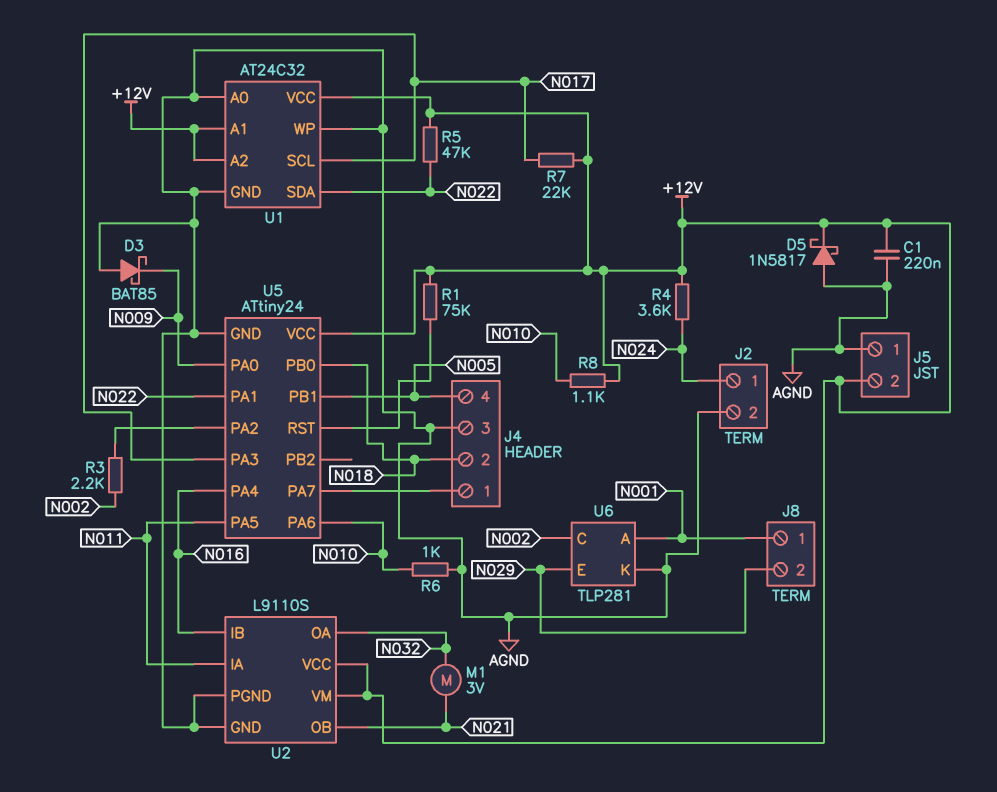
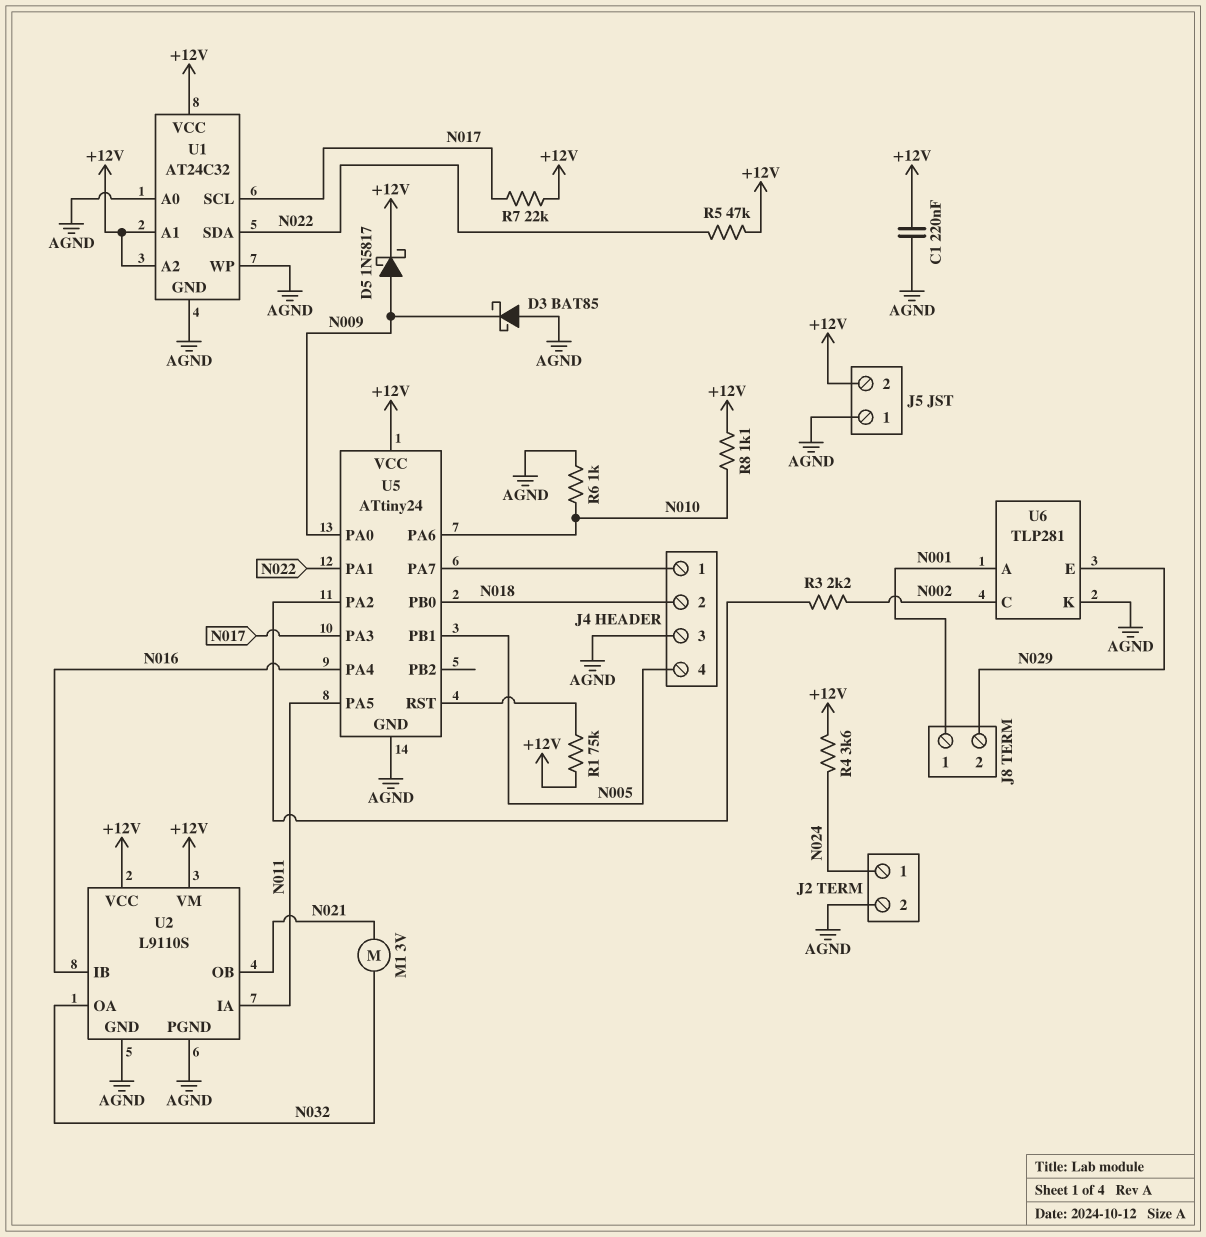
D5: schottky 1N5817 (A AGND, K +12V) -> schottky 1N5817 (A N009, K +12V)

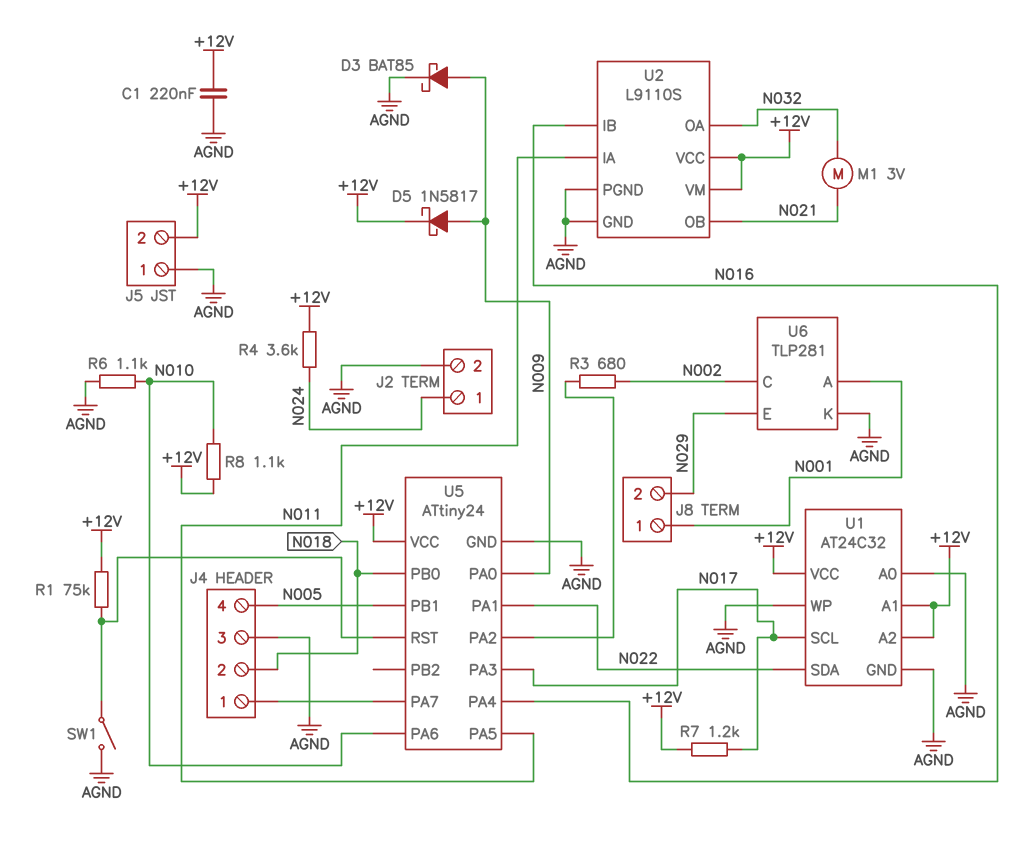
D3: schottky BAT85 (A AGND, K N009) -> schottky BAT85 (A N009, K AGND)
R3: 2.2k (N002, U5/PA2) -> 680 (N002, U5/PA2)
R5: 47k (+12V, N022) -> none
R6: 1k (AGND, N010) -> 1.1k (AGND, N010)
R7: 22k (+12V, N017) -> 1.2k (+12V, N017)
SW1: none -> switch (AGND, U5/RST)

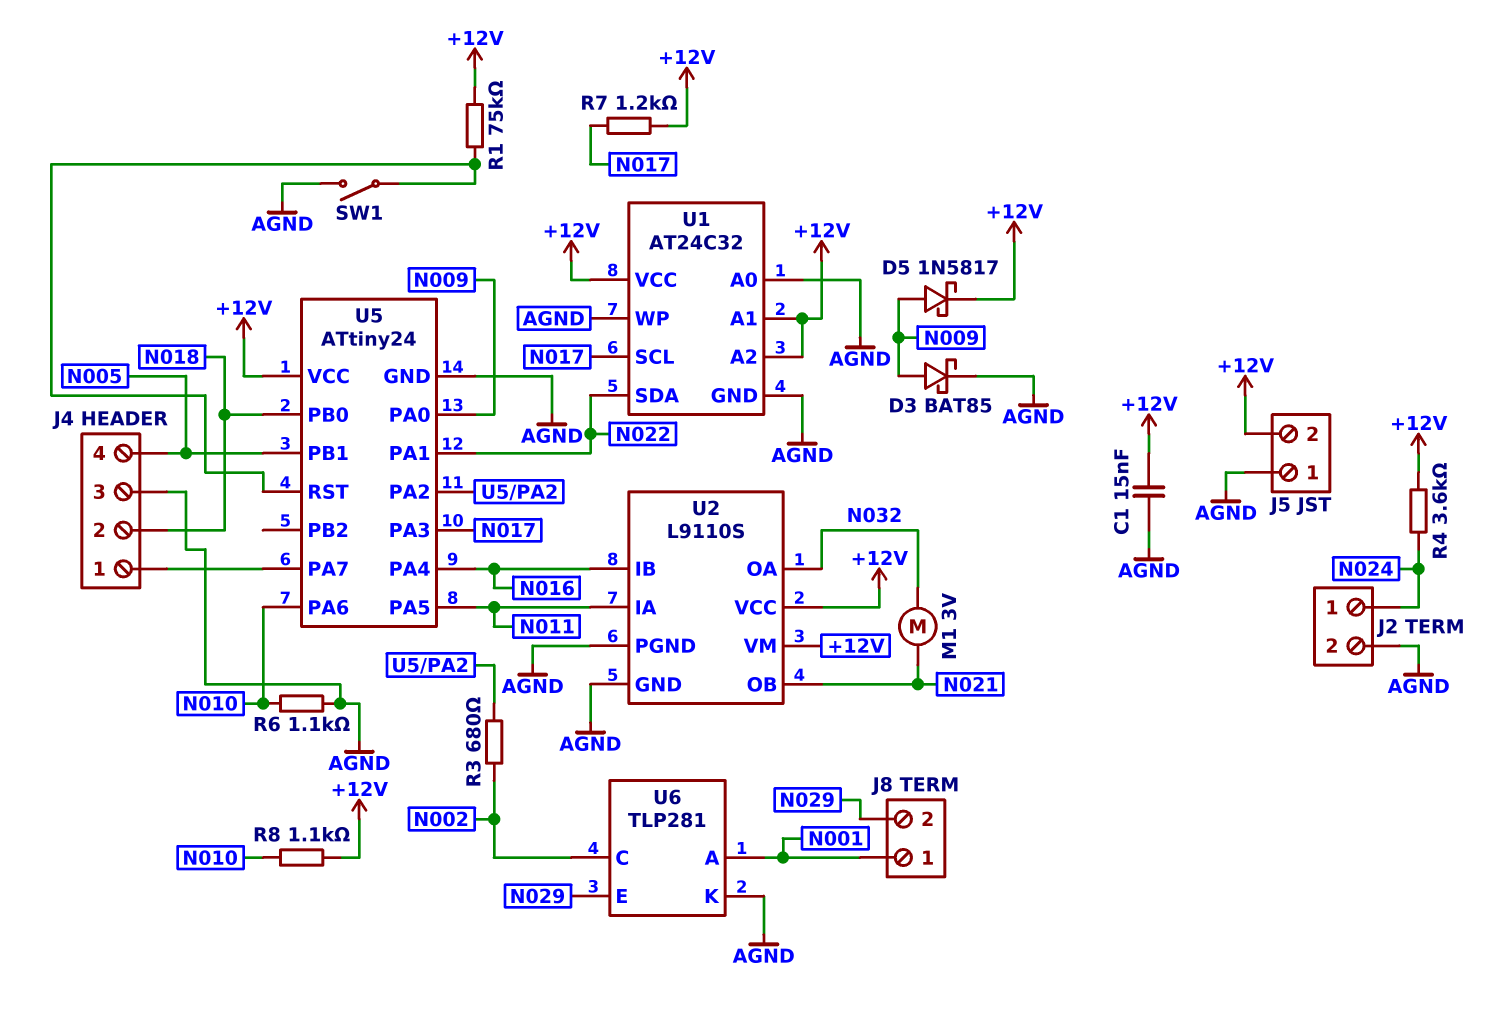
C1: 220nF (+12V, AGND) -> 15nF (+12V, AGND)

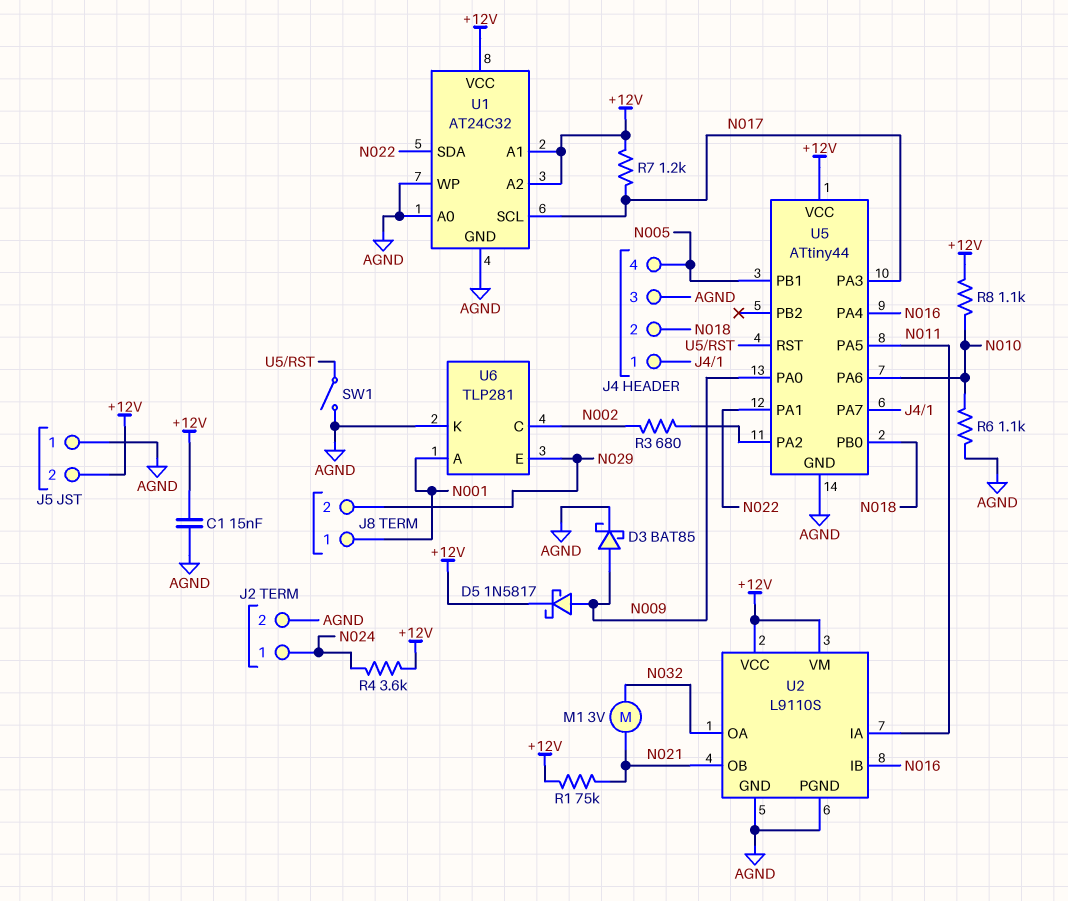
R1: 75k (+12V, U5/RST) -> 75k (+12V, N021)
U5: ATtiny24 -> ATtiny44

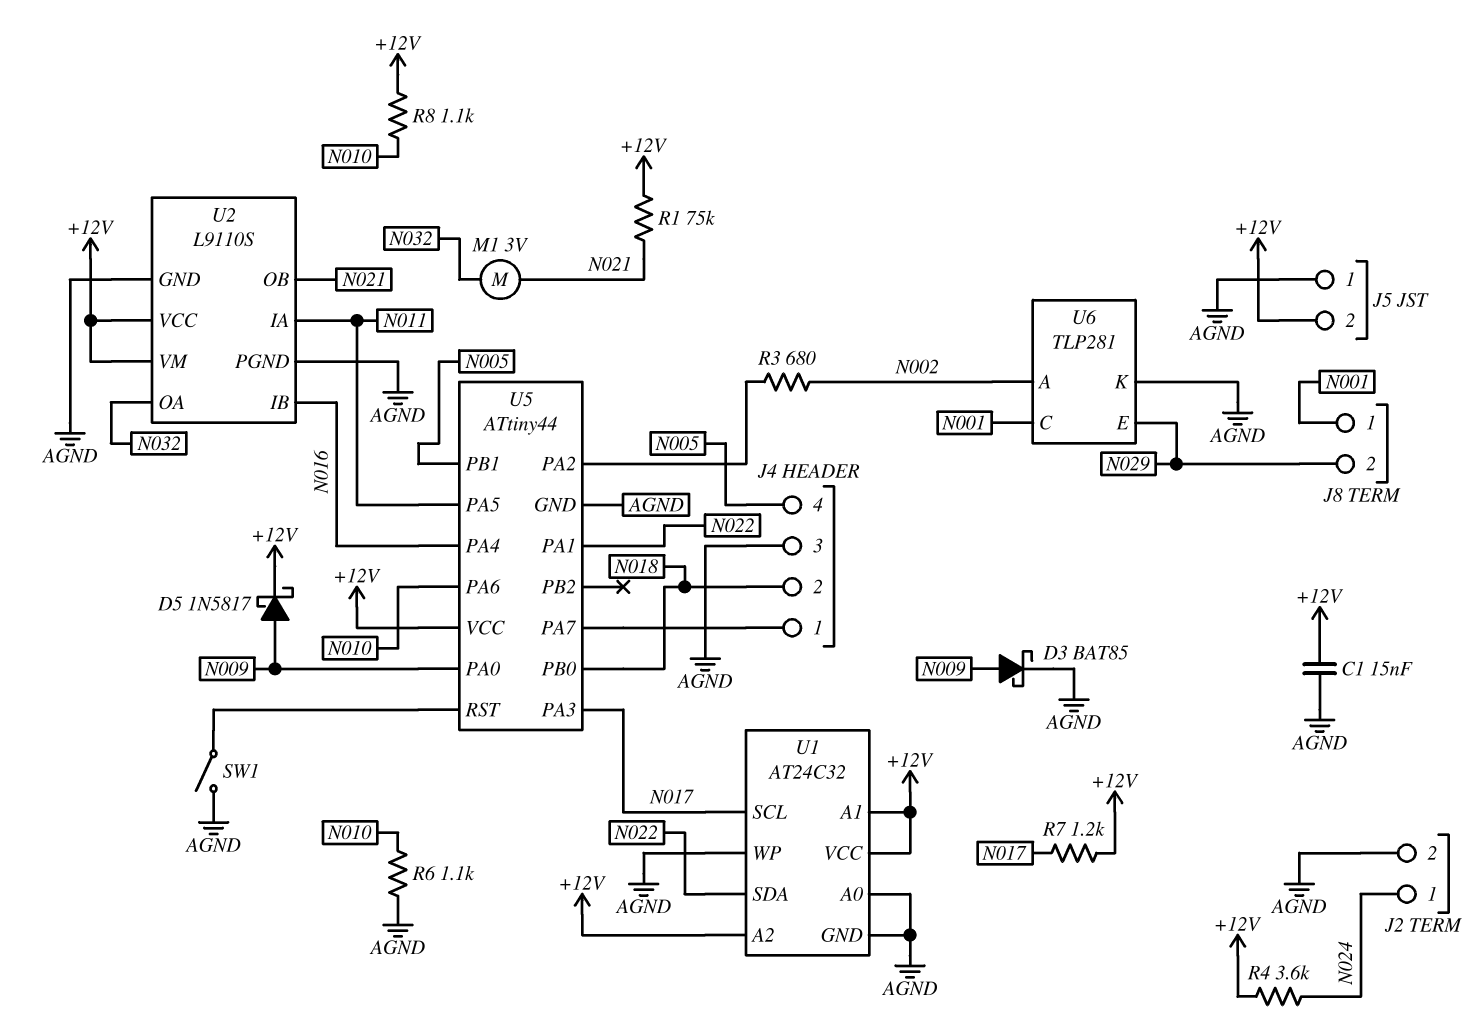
U6 pin A: N001 -> N002
U6 pin C: N002 -> N001

